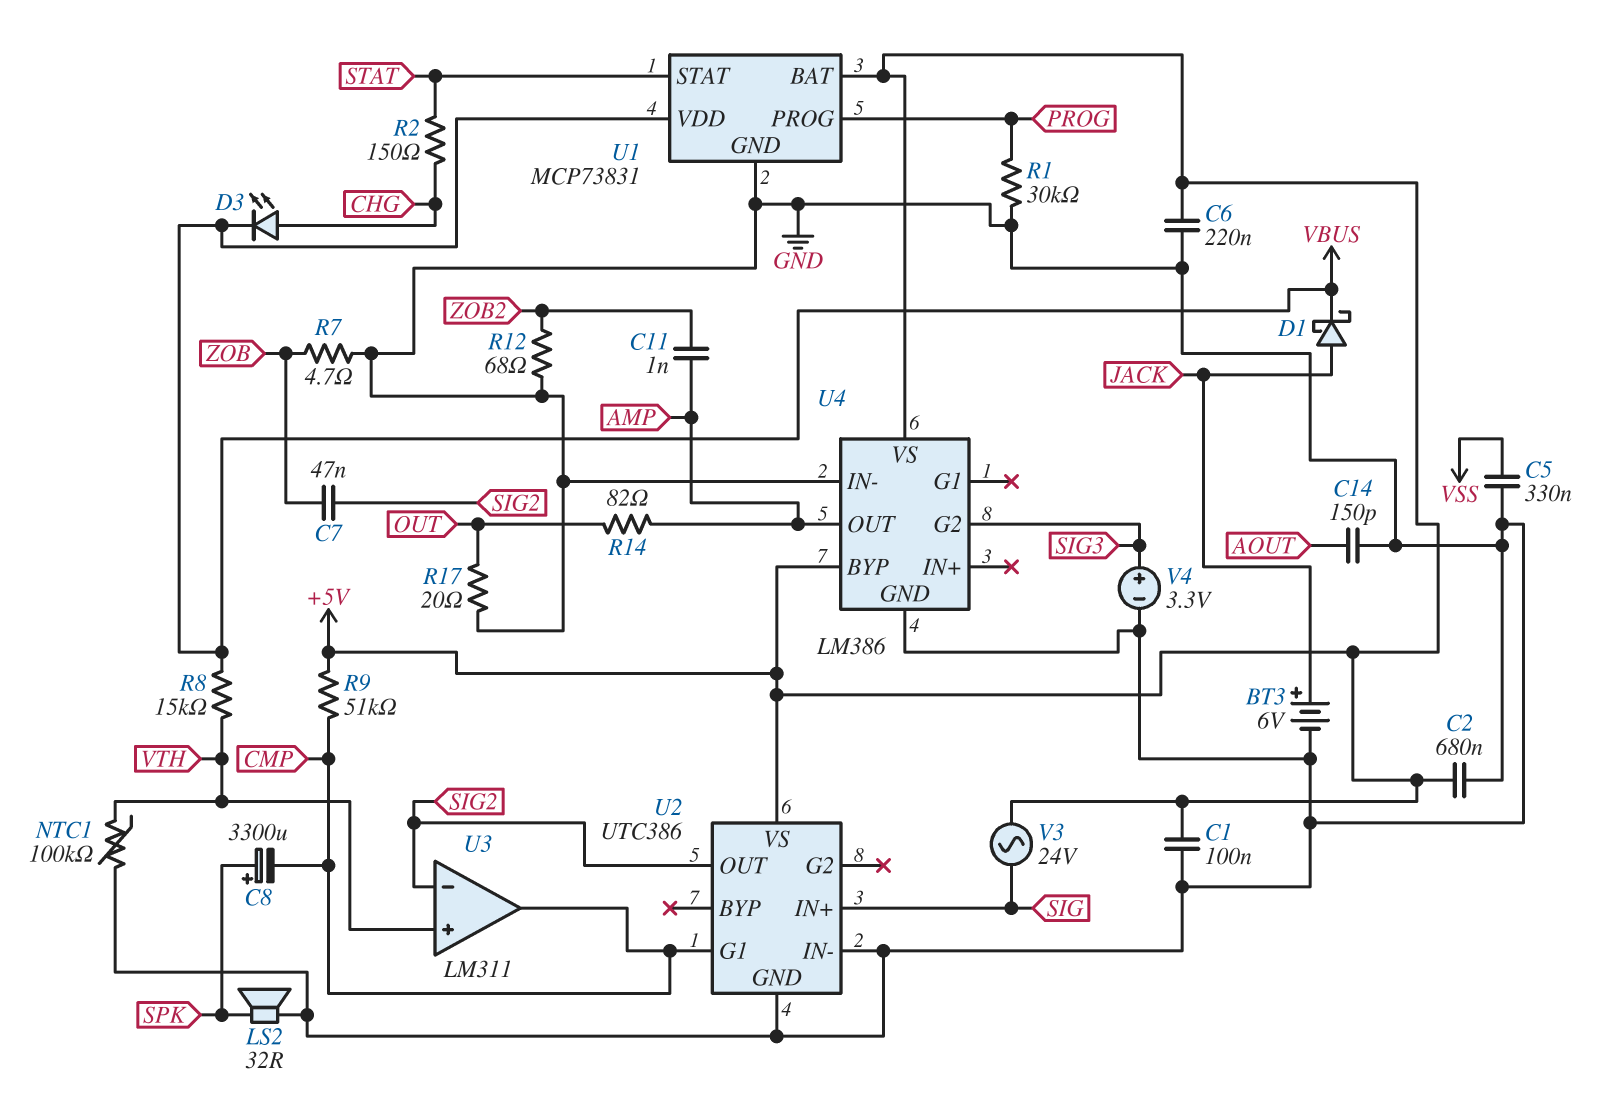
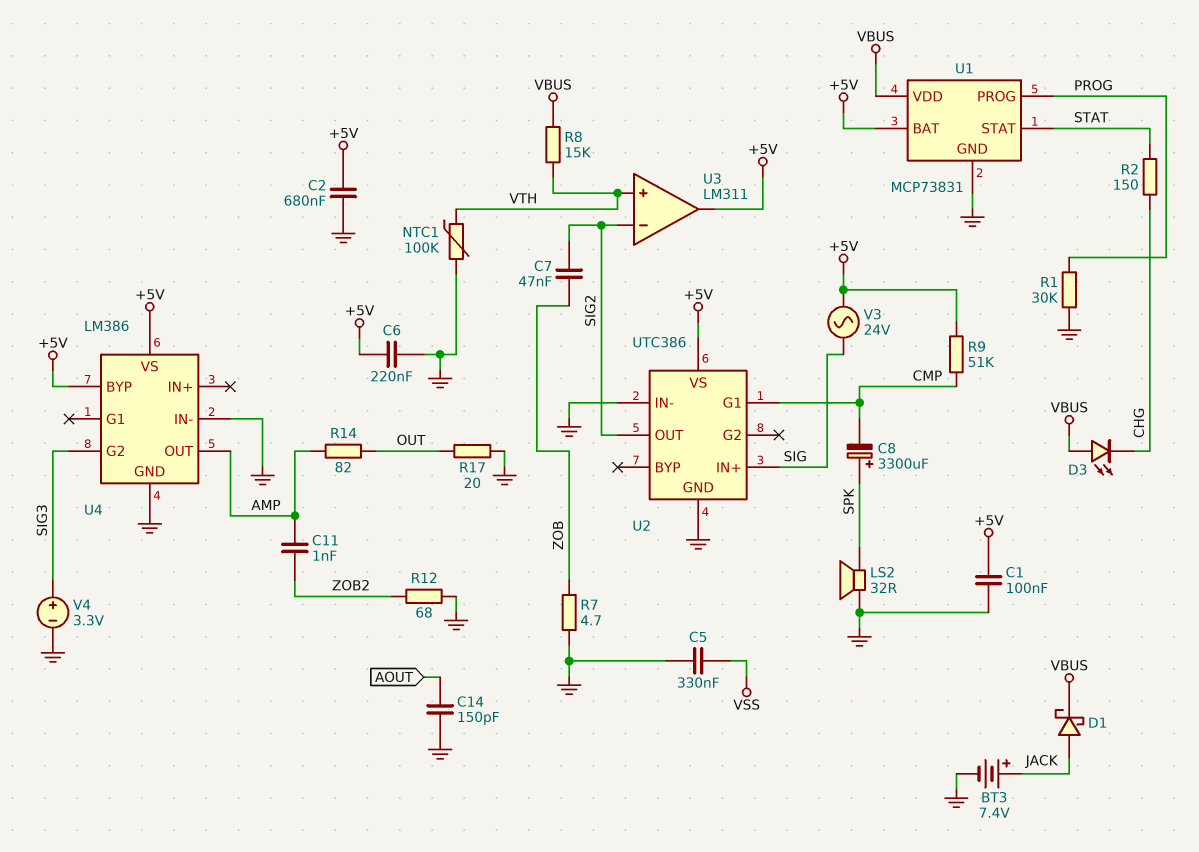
BT3: 6V (plus JACK, minus GND) -> 7.4V (plus JACK, minus GND)
D3: LED (A CHG, K VBUS) -> LED (A VBUS, K CHG)
U3 pin out: CMP -> +5V

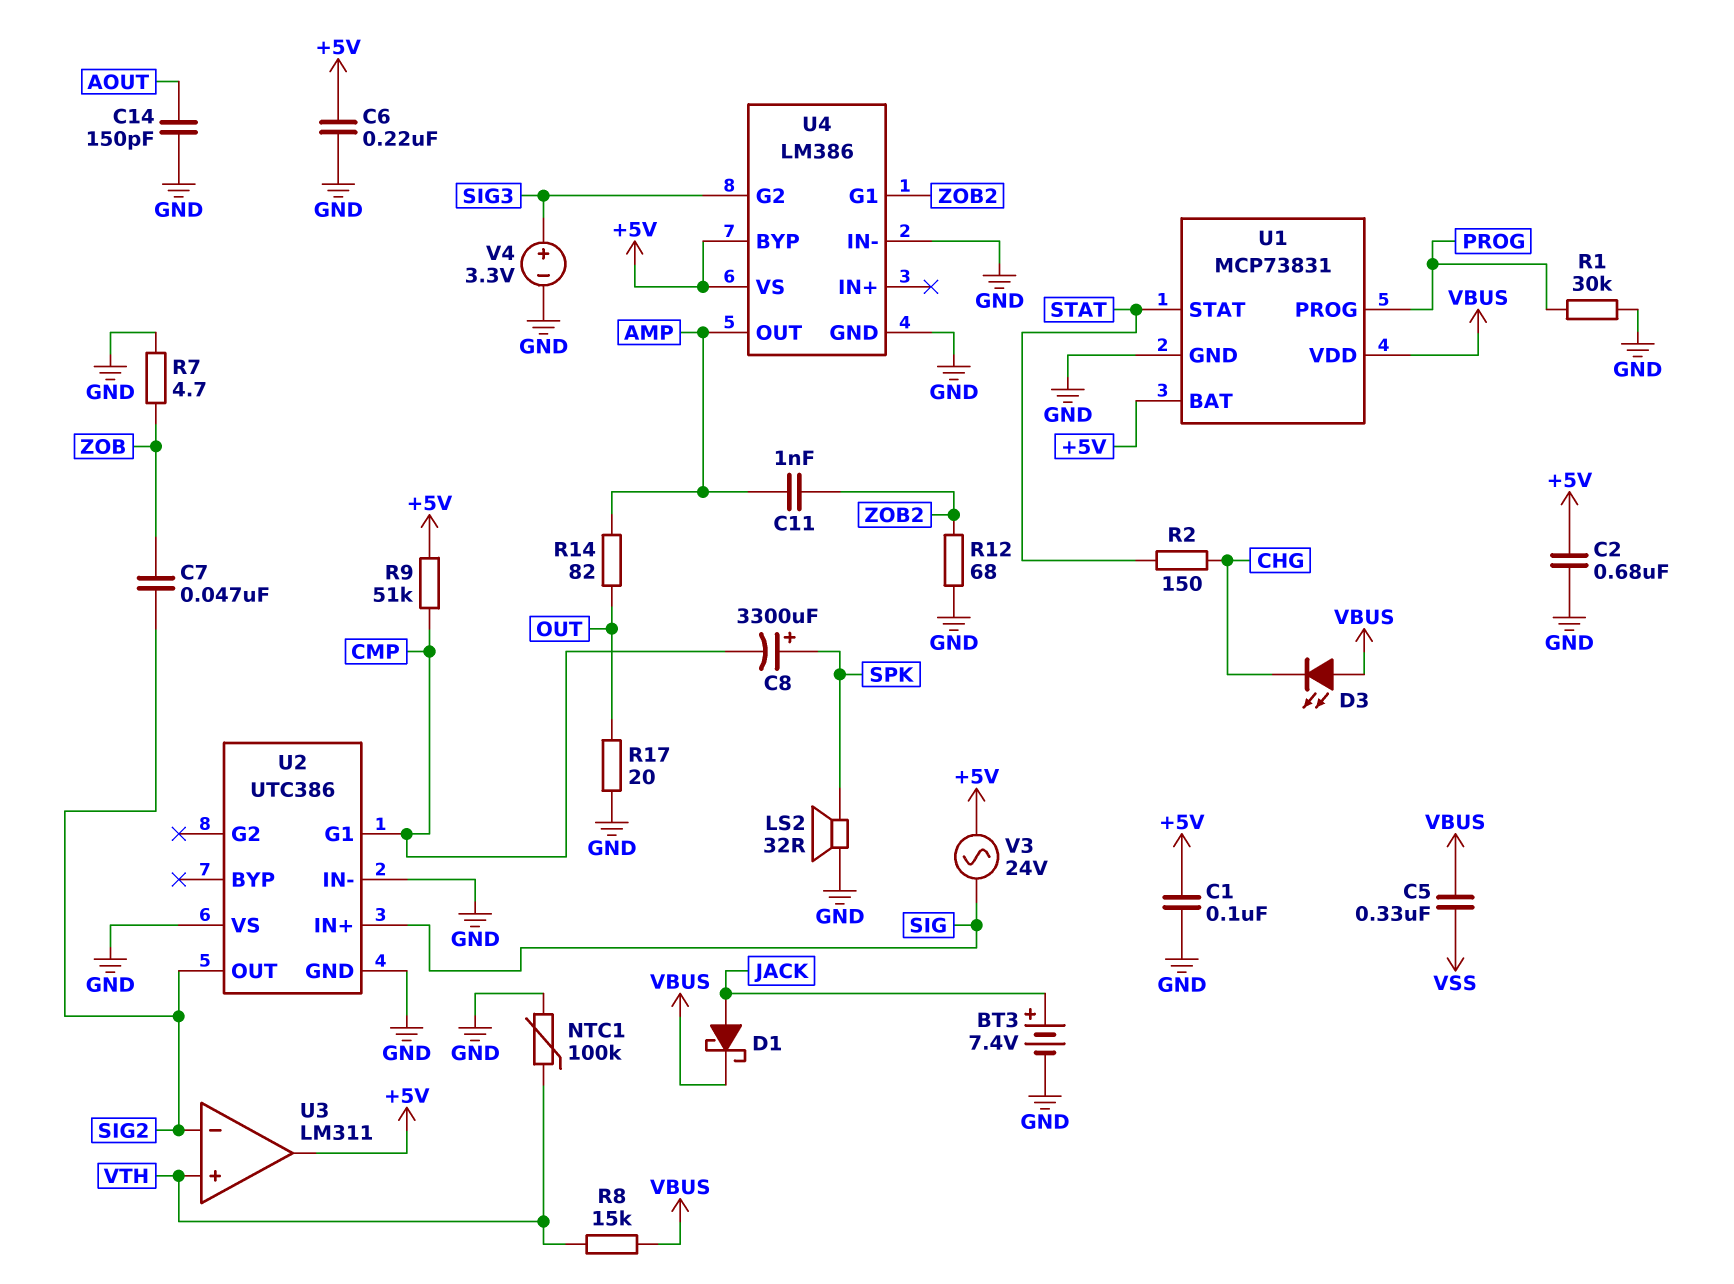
C5: 330nF (GND, VSS) -> 330nF (VBUS, VSS)
U2 pin VS: +5V -> GND
U4 pin G1: none -> ZOB2

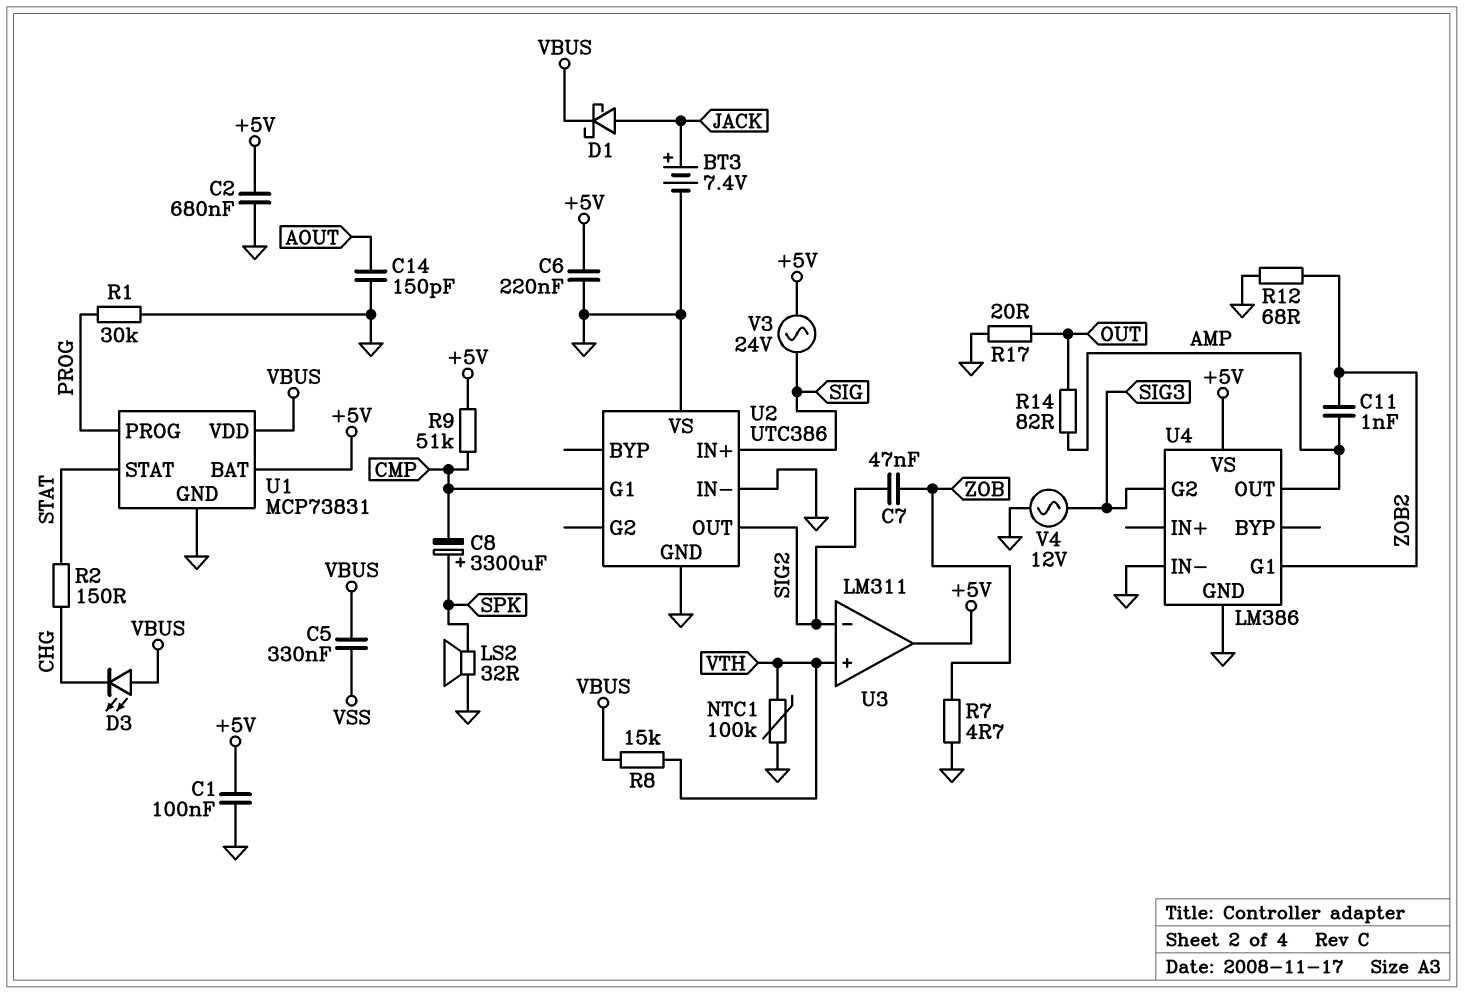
U4 pin BYP: +5V -> none
V4: 3.3V (plus SIG3, minus GND) -> AC 12V (GND, SIG3)

